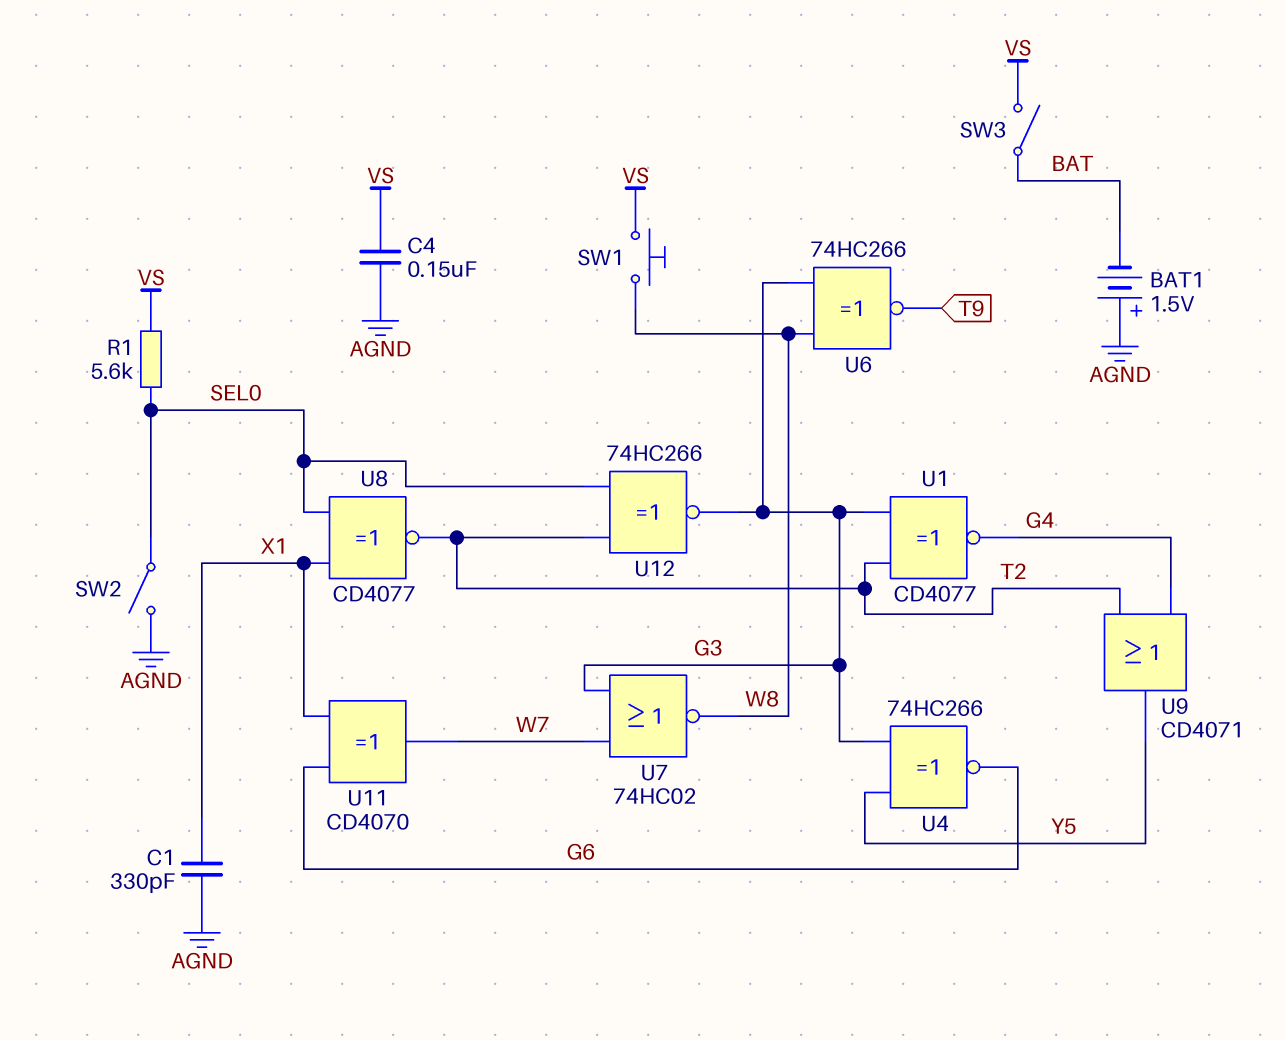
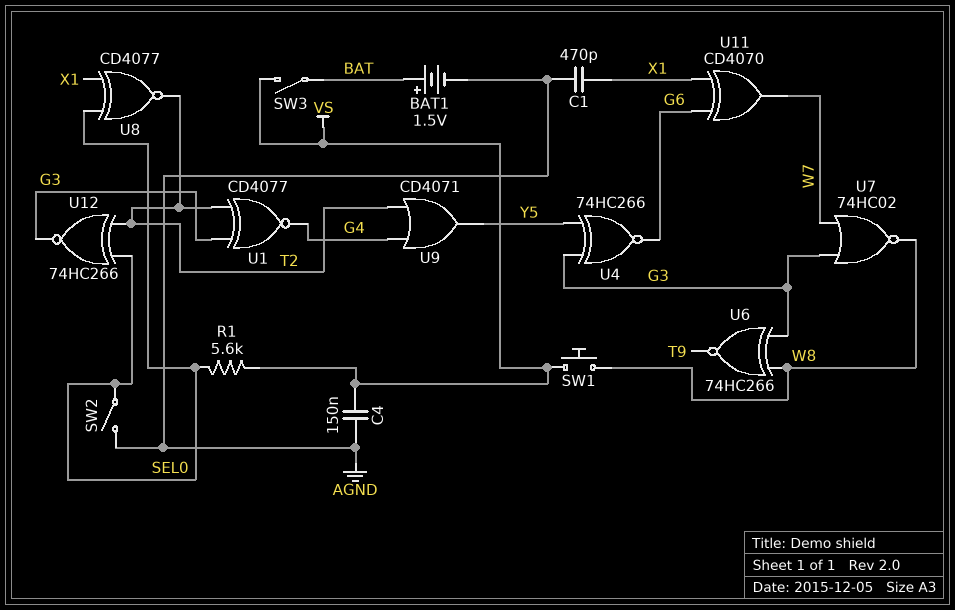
BAT1: 1.5V (plus AGND, minus BAT) -> 1.5V (plus BAT, minus AGND)
C1: 330pF (AGND, X1) -> 470pF (AGND, X1)

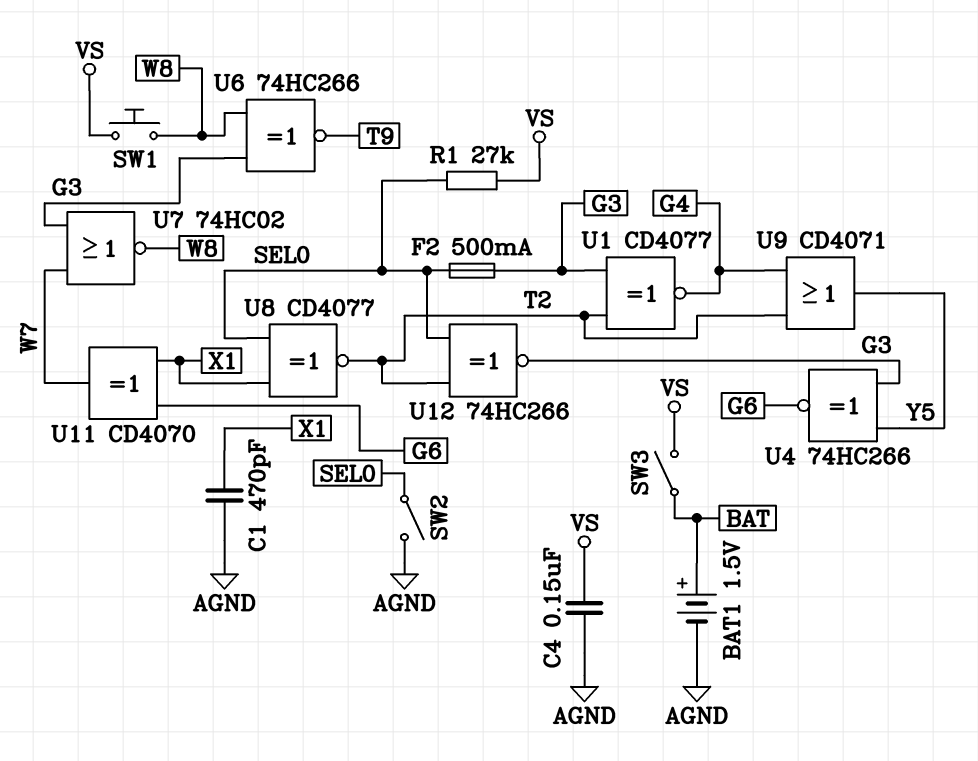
F2: none -> 500mA (G3, SEL0)
R1: 5.6k (SEL0, VS) -> 27k (SEL0, VS)

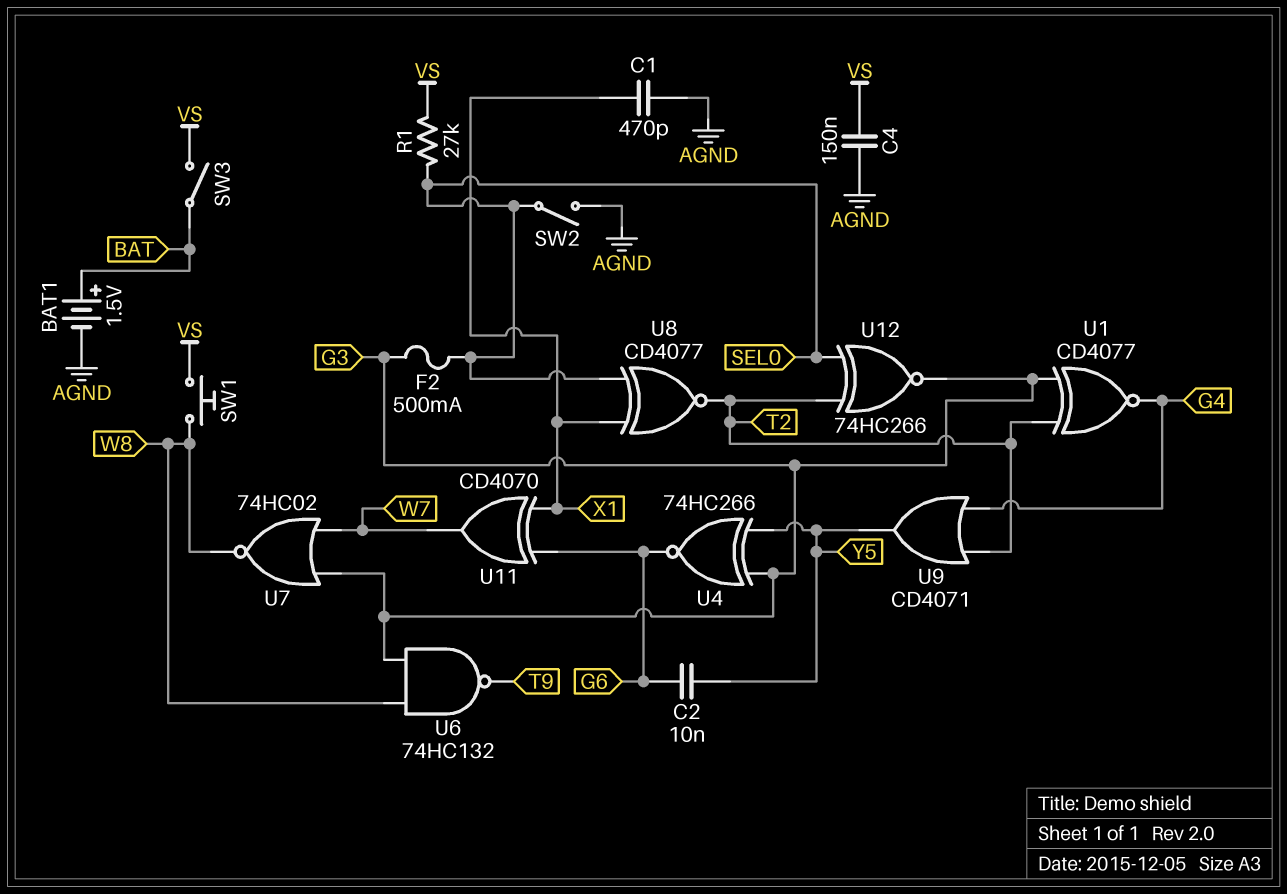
C2: none -> 10nF (G6, Y5)
U6: XNOR 74HC266 (in G3, in W8, out T9) -> NAND 74HC132 (in G3, in W8, out T9)

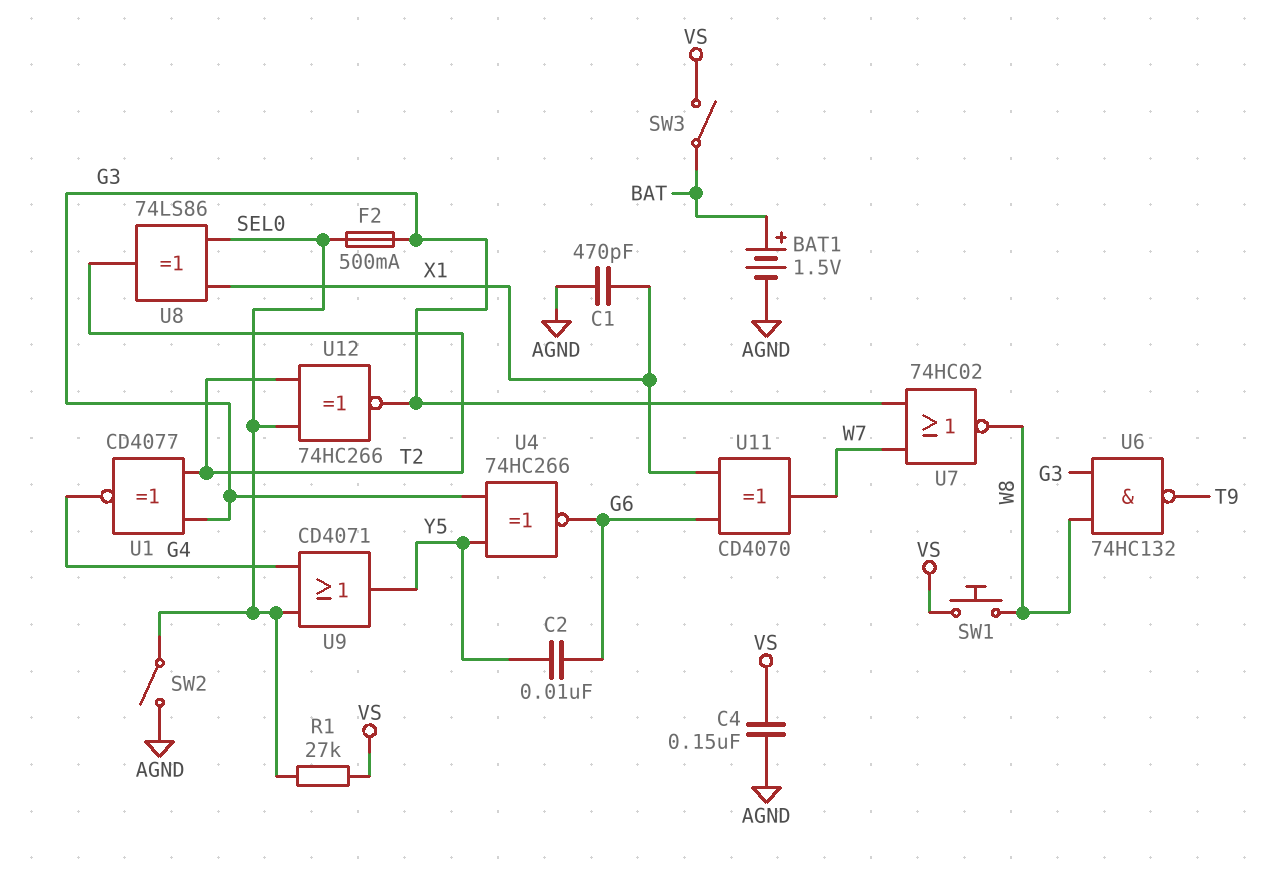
U8: XNOR CD4077 (in SEL0, in X1, out T2) -> XOR 74LS86 (in SEL0, in X1, out T2)
U9: OR CD4071 (in G4, in T2, out Y5) -> OR CD4071 (in G4, in SEL0, out Y5)

